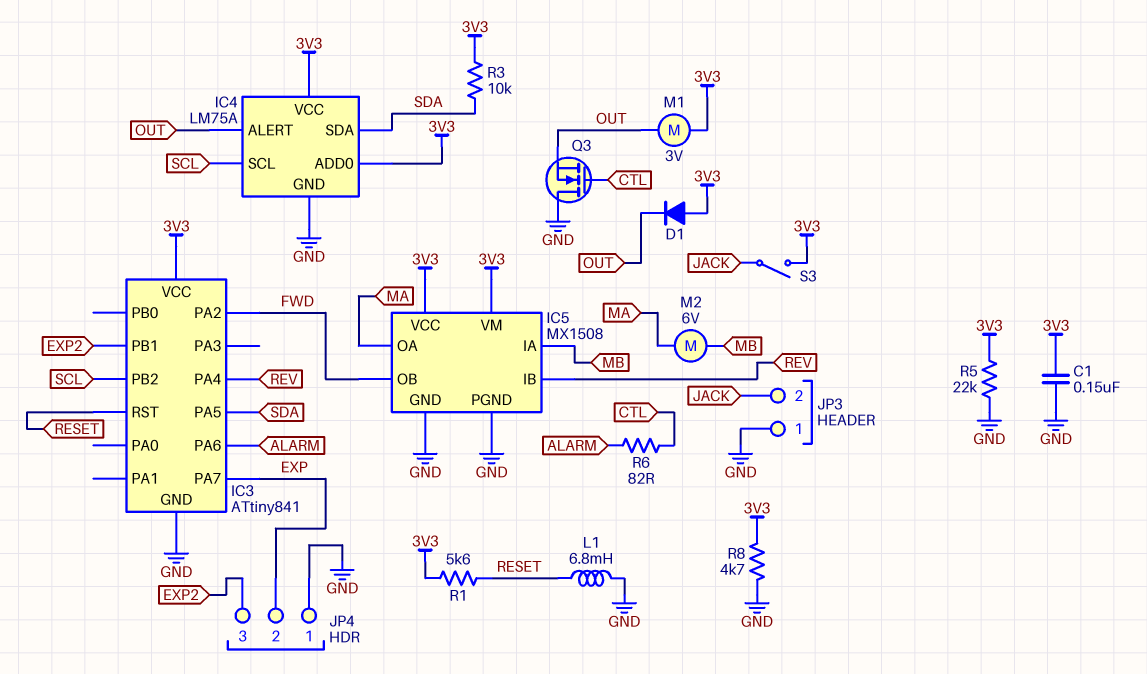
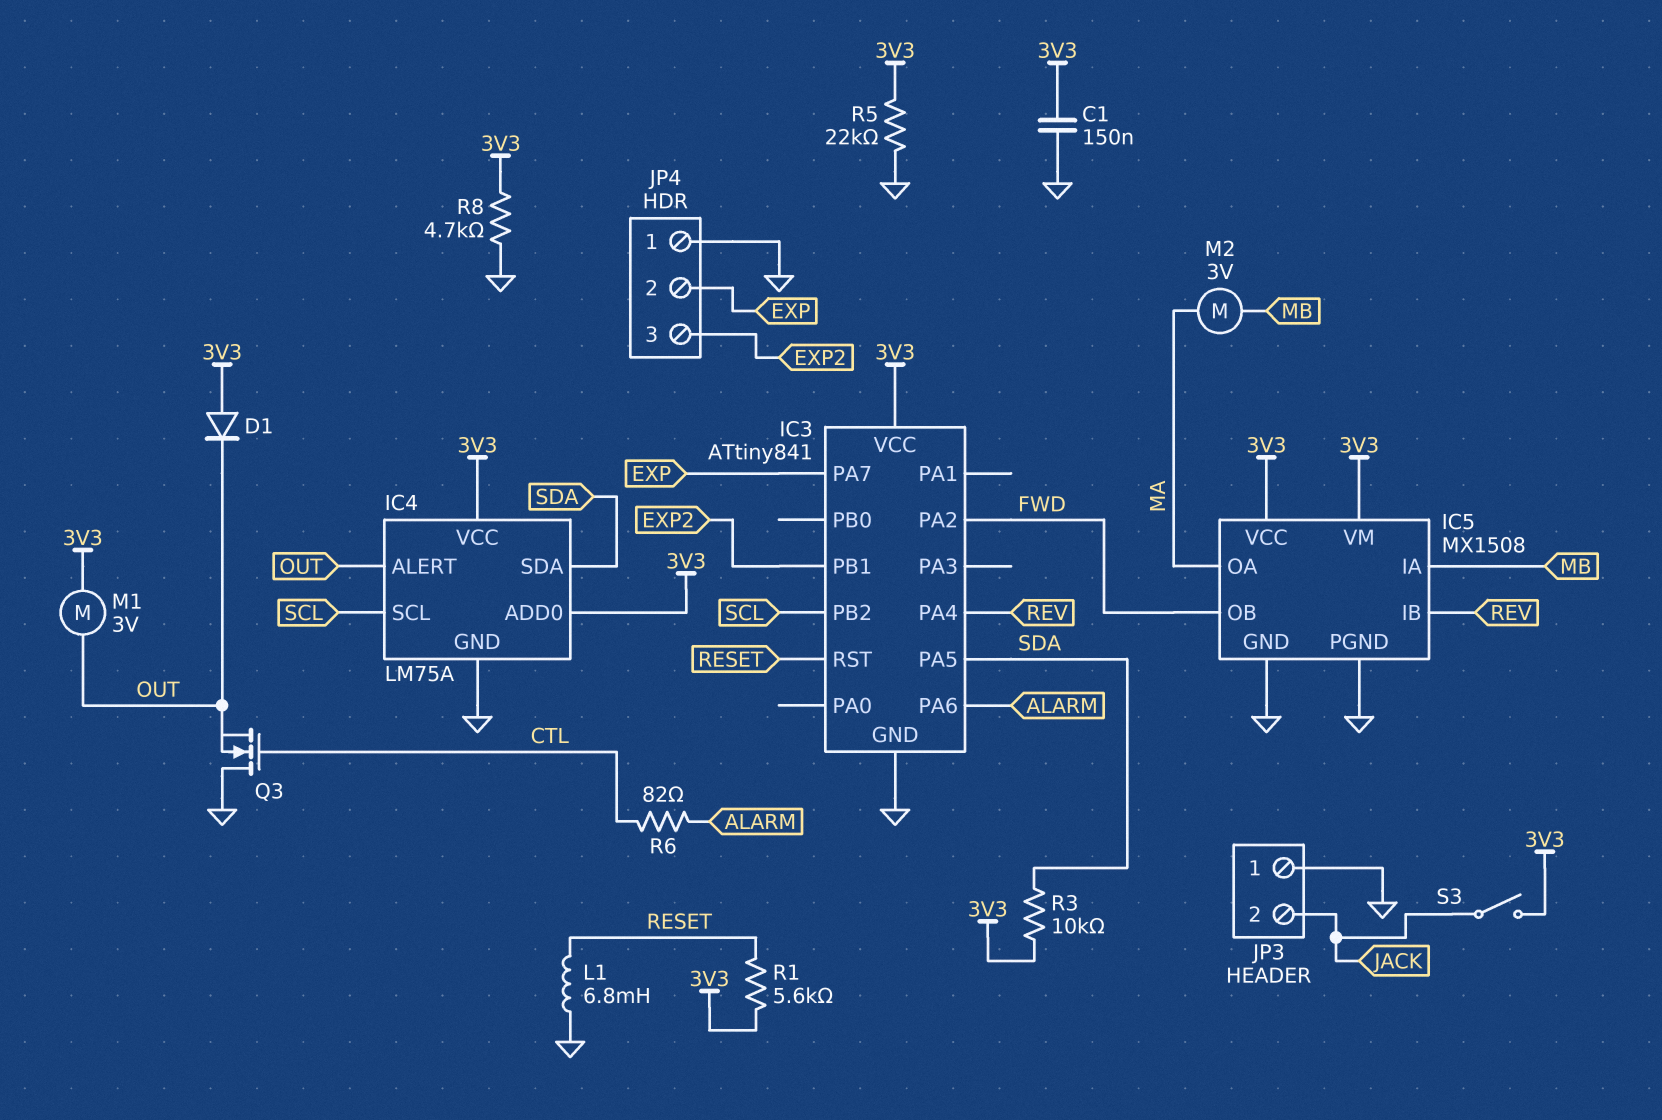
M2: motor 6V (MA, MB) -> motor 3V (MA, MB)

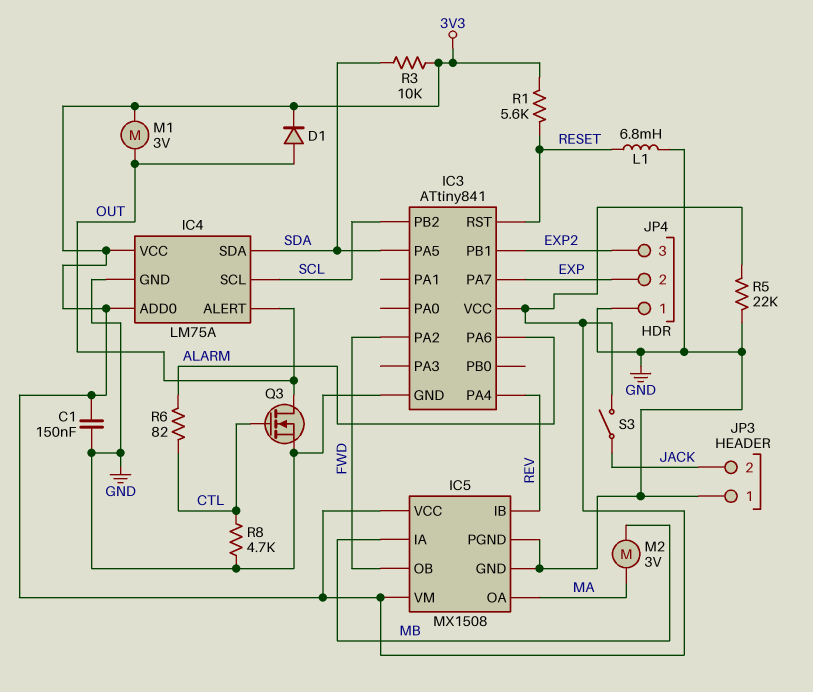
D1: diode (A 3V3, K OUT) -> diode (A OUT, K 3V3)
Q3: NMOS (G CTL, D GND, S OUT) -> NMOS (G CTL, D OUT, S GND)
R8: 4.7k (3V3, GND) -> 4.7k (CTL, GND)

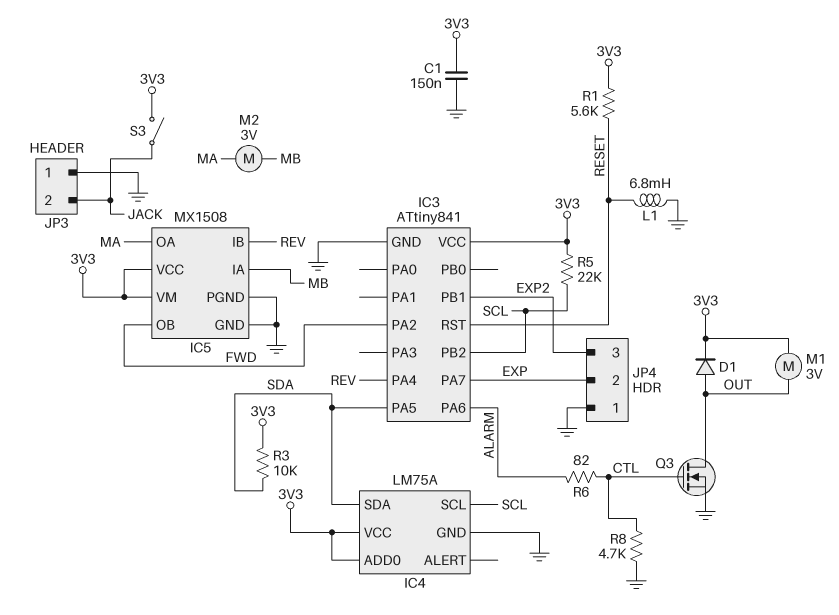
IC4 pin ALERT: OUT -> none
R5: 22k (3V3, GND) -> 22k (3V3, SCL)

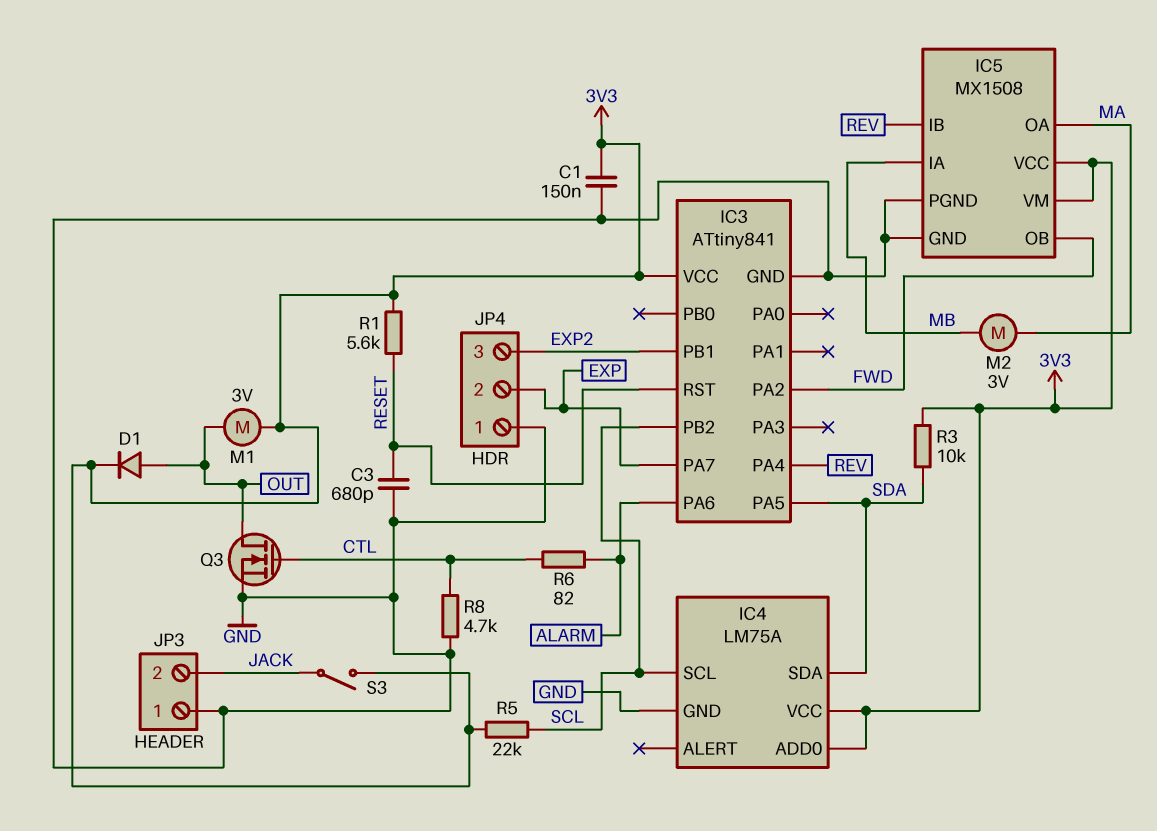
C3: none -> 680pF (GND, RESET)
L1: 6.8mH (GND, RESET) -> none

